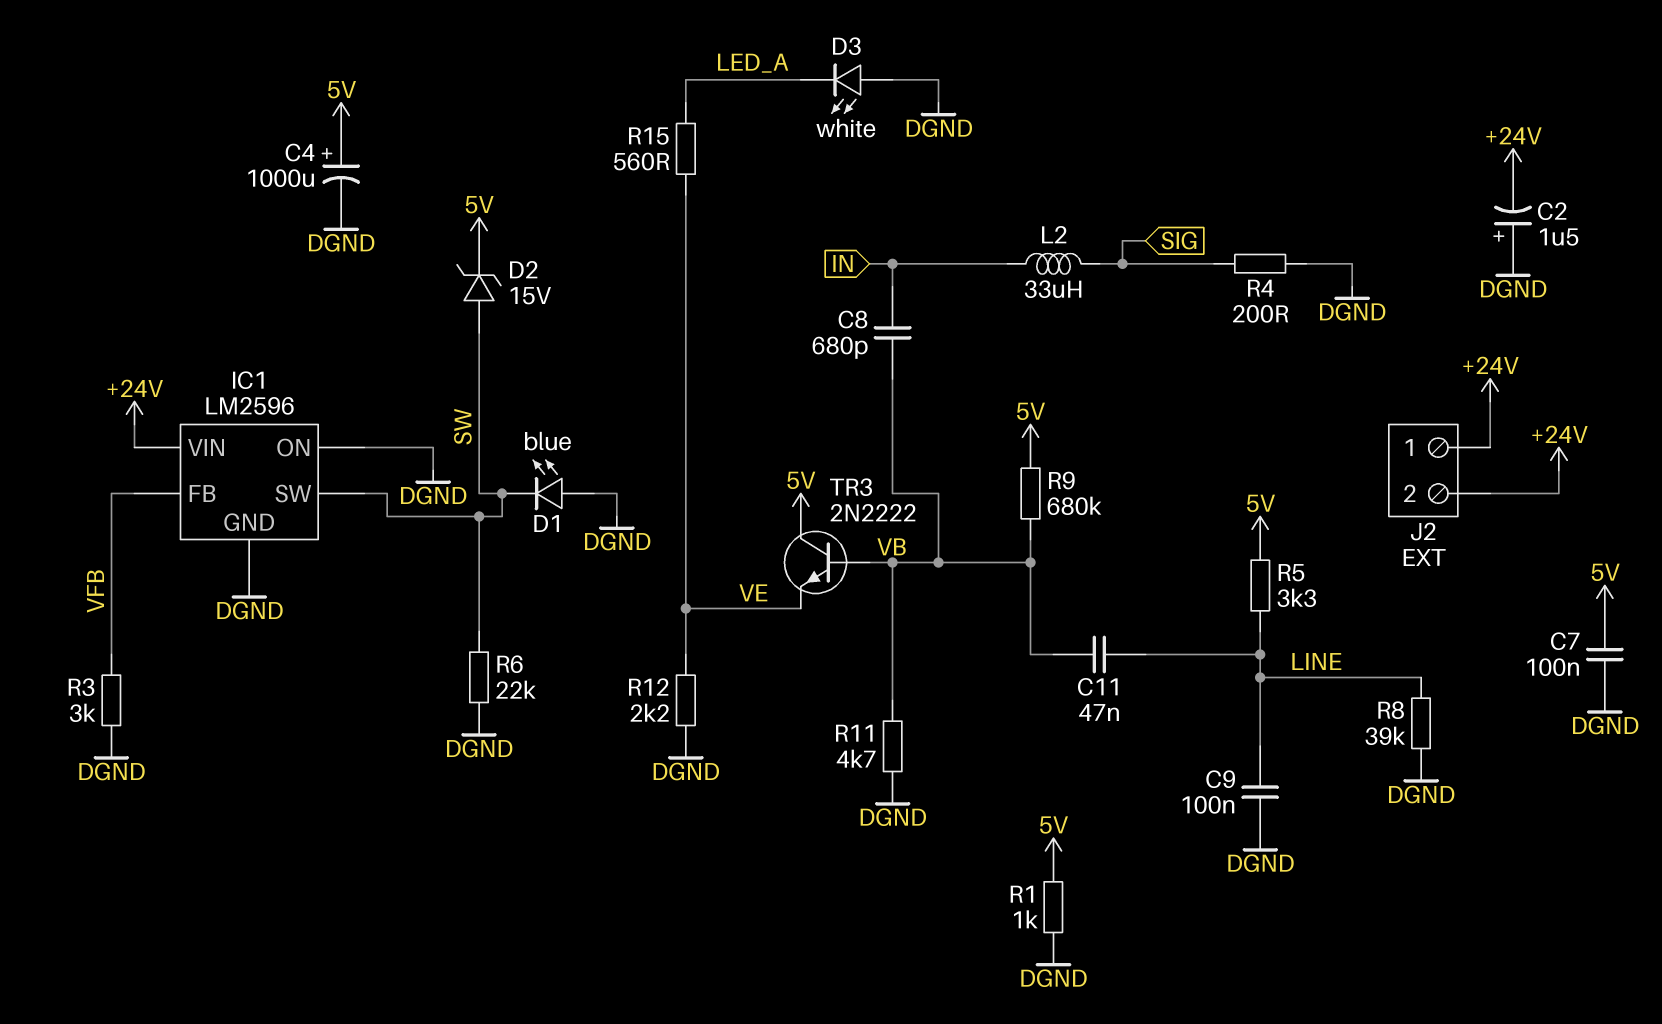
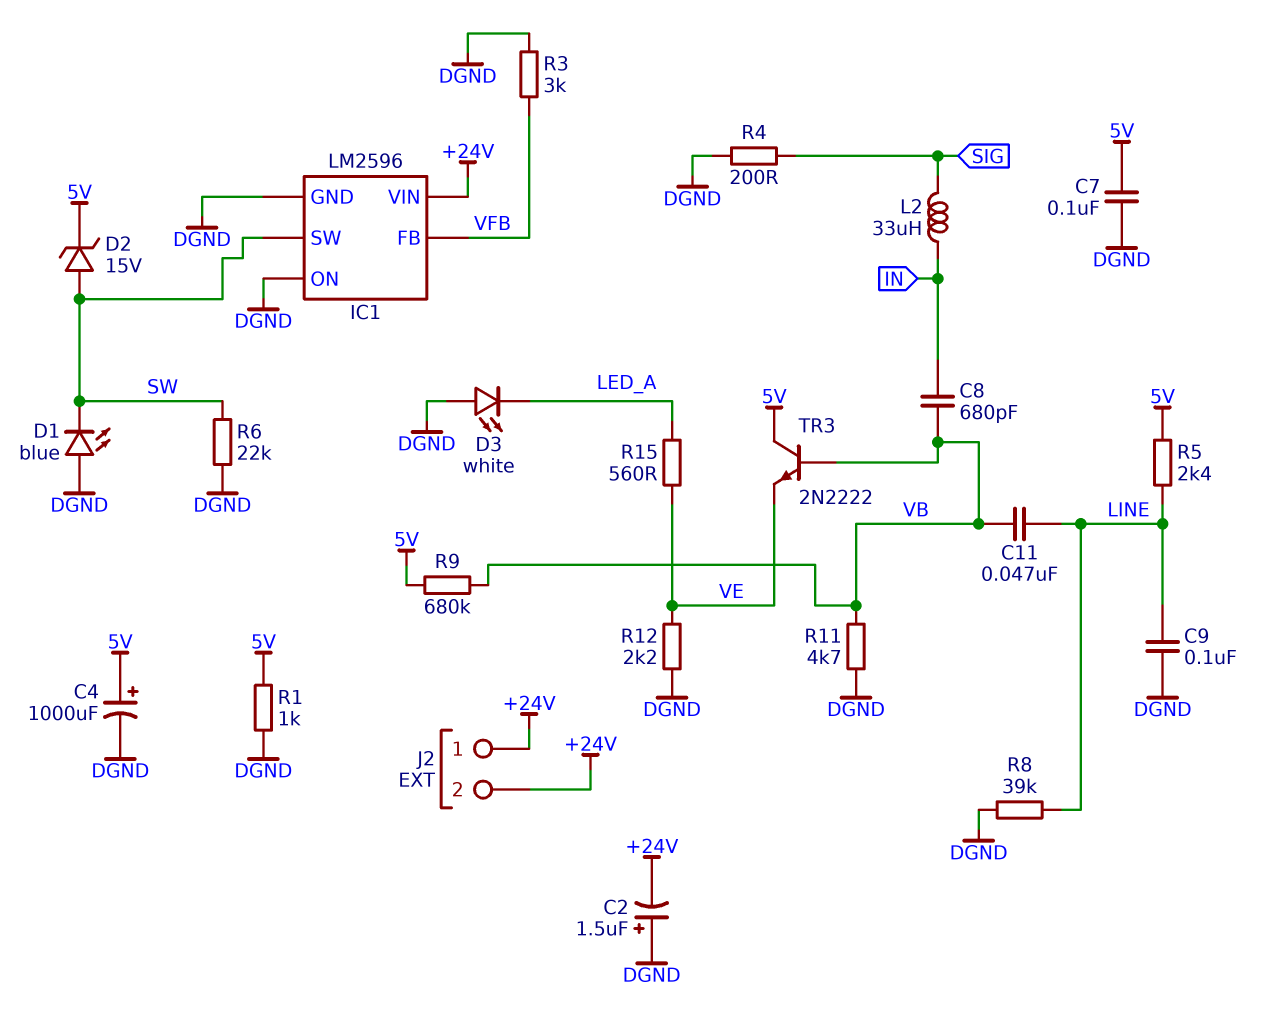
R5: 3.3k (5V, LINE) -> 2.4k (5V, LINE)

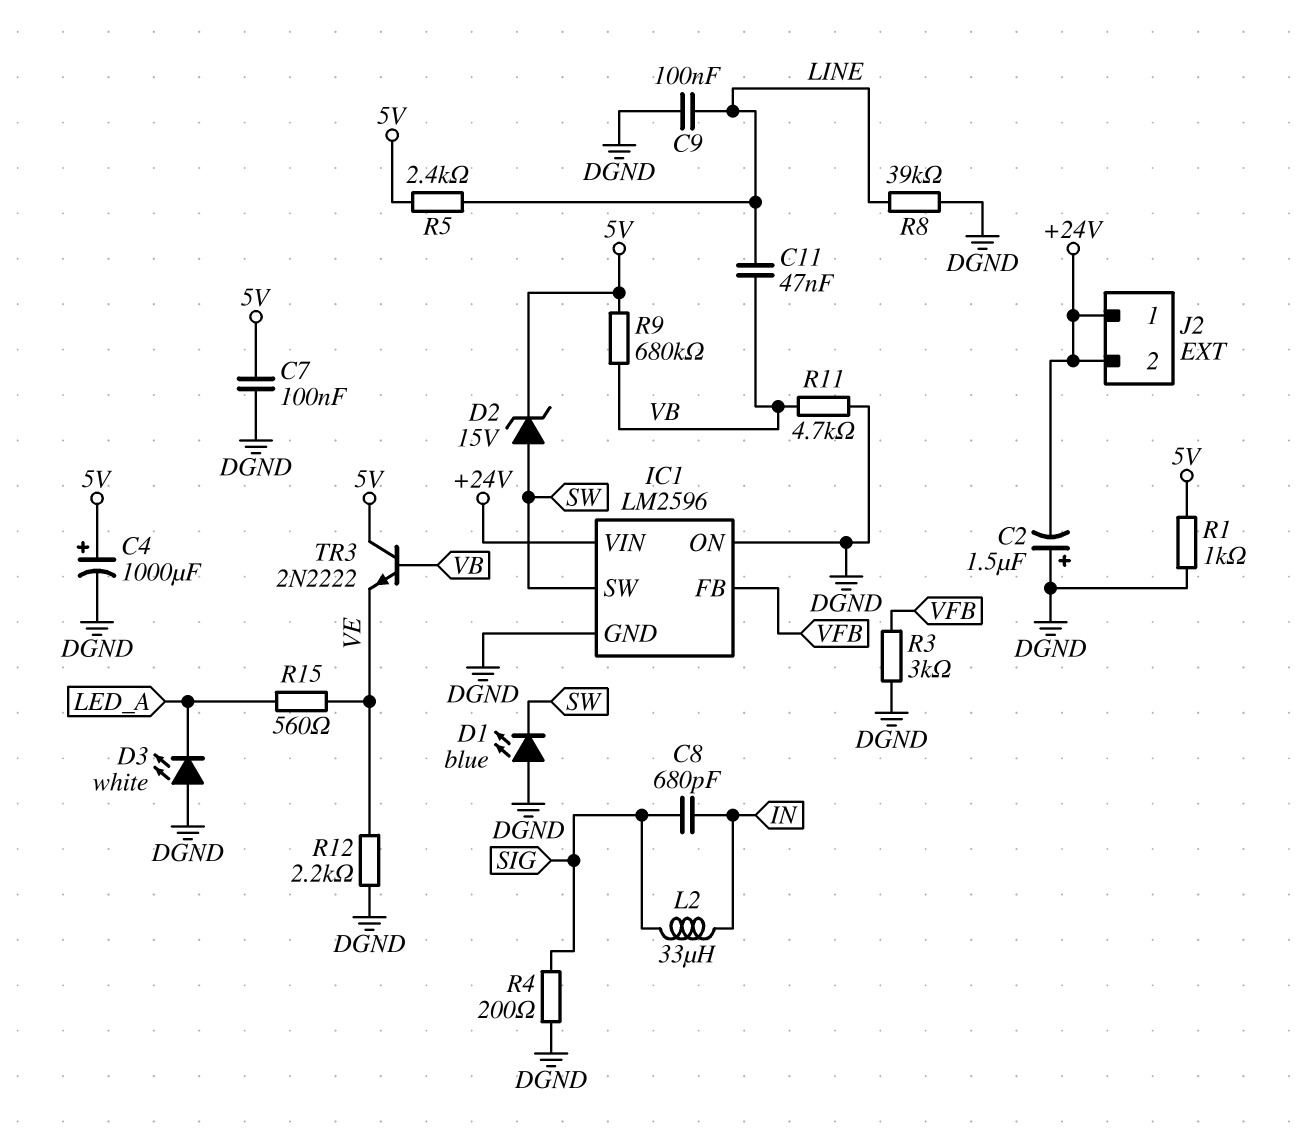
C8: 680pF (IN, VB) -> 680pF (IN, SIG)
R6: 22k (DGND, SW) -> none

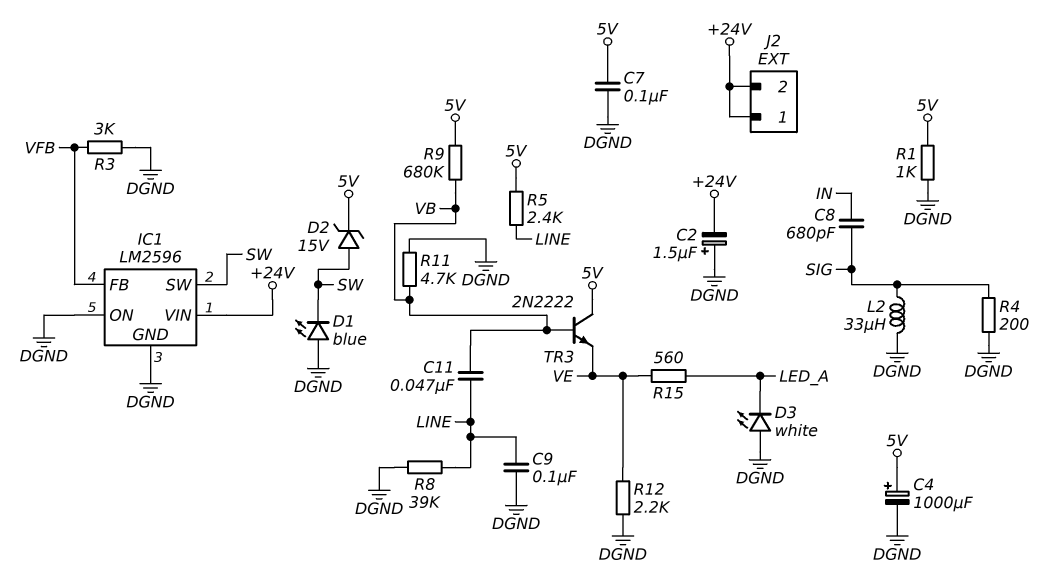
L2: 33uH (IN, SIG) -> 33uH (DGND, SIG)

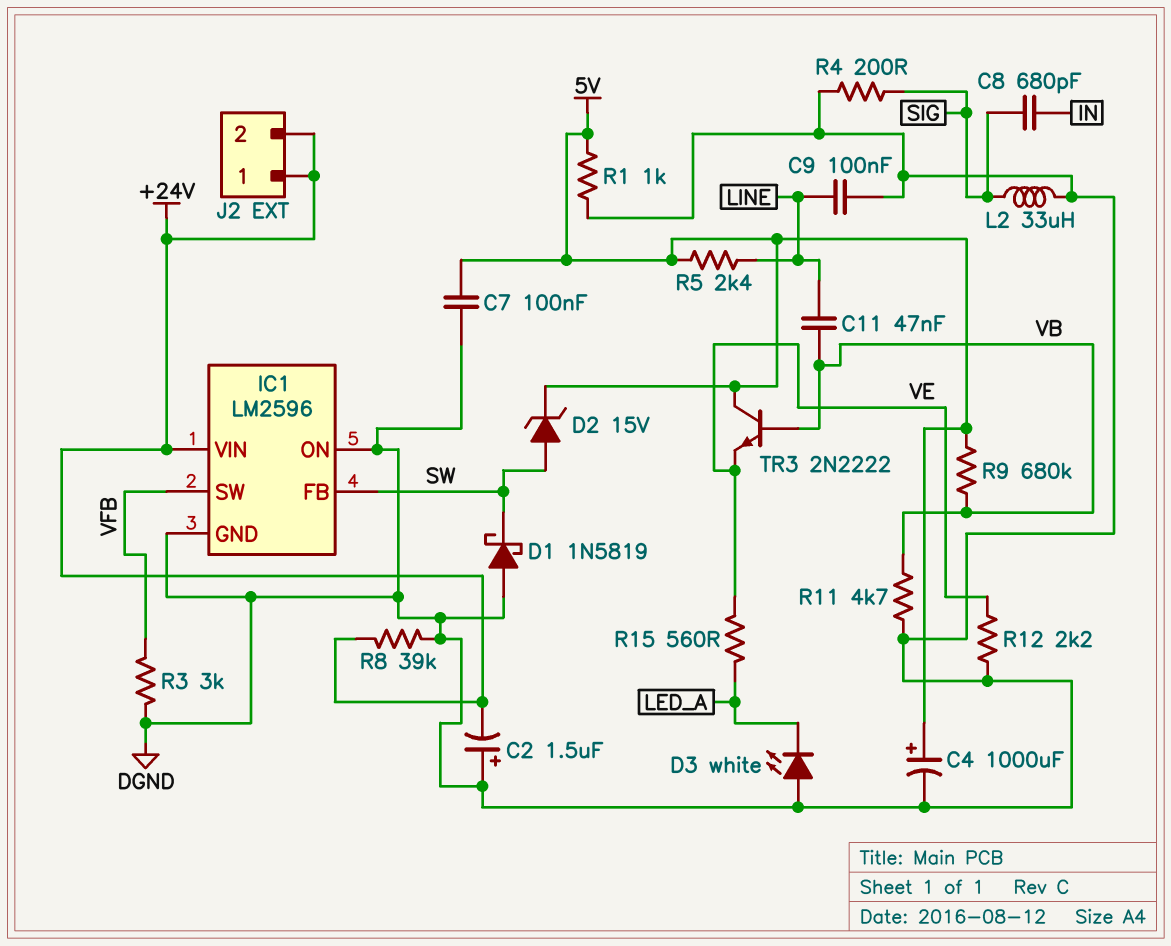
D1: LED blue (A DGND, K SW) -> schottky 1N5819 (A DGND, K SW)
IC1 pin FB: VFB -> SW
IC1 pin SW: SW -> VFB
R8: 39k (DGND, LINE) -> 39k (+24V, DGND)

